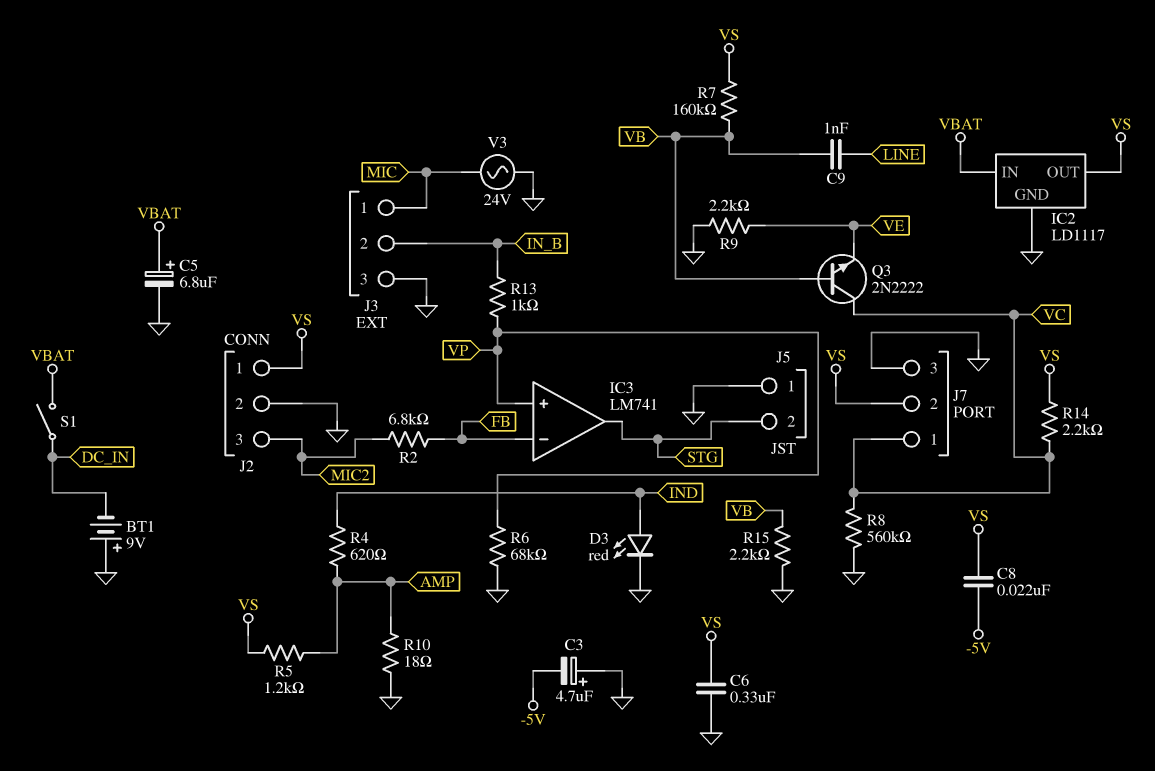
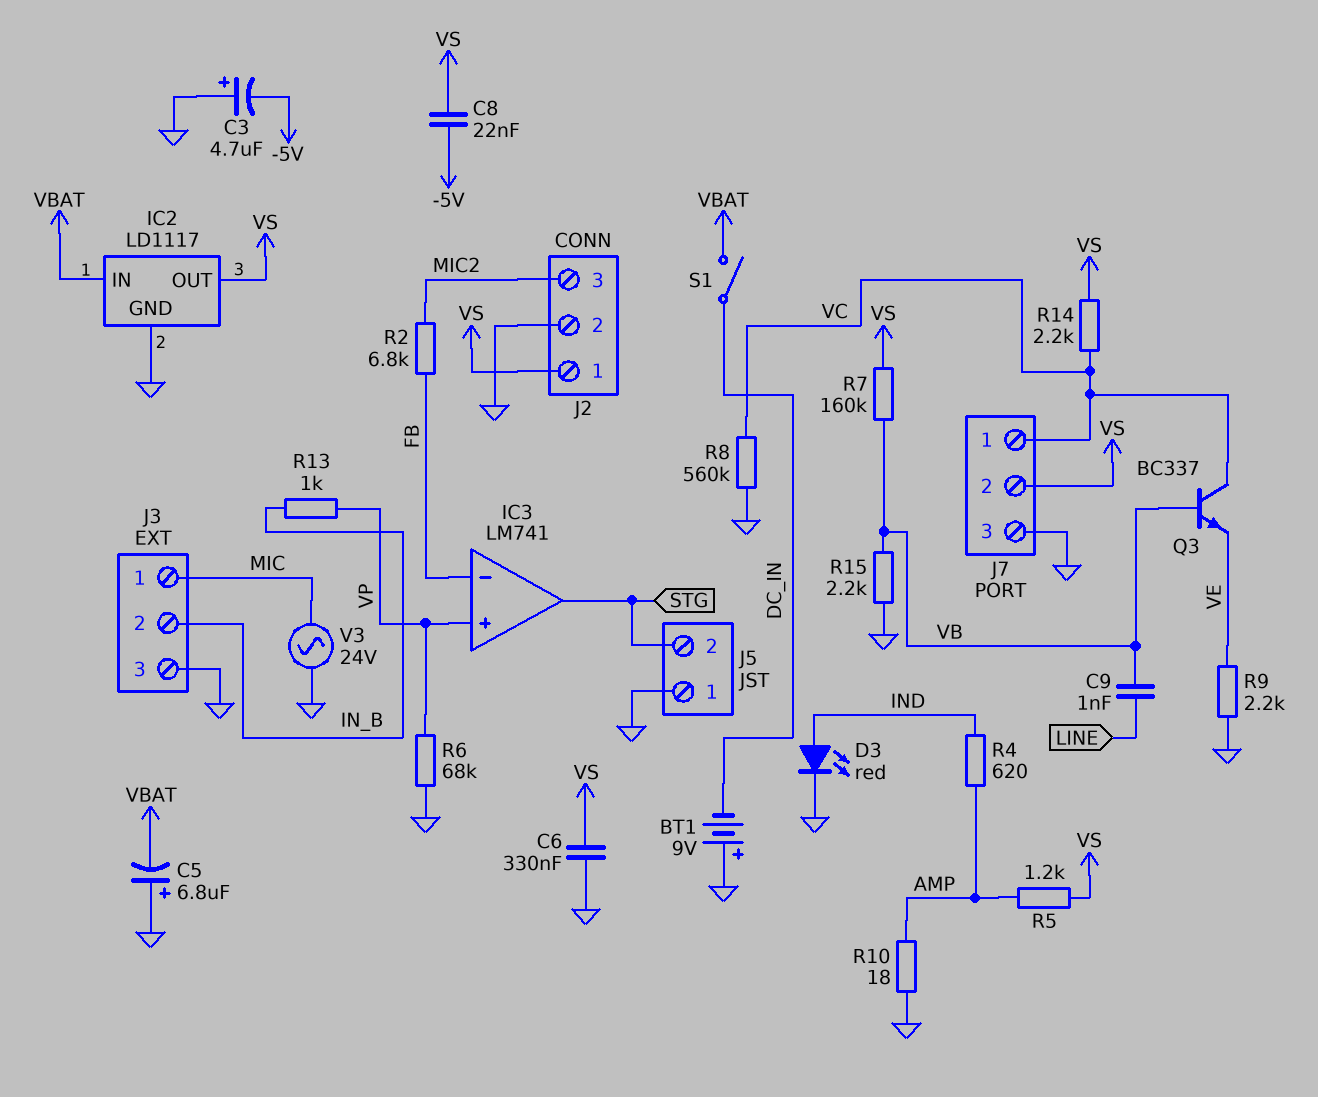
C5: 6.8uF (plus VBAT, minus GND) -> 6.8uF (plus GND, minus VBAT)
Q3: NPN 2N2222 (B VB, C VC, E VE) -> NPN BC337 (B VB, C VC, E VE)

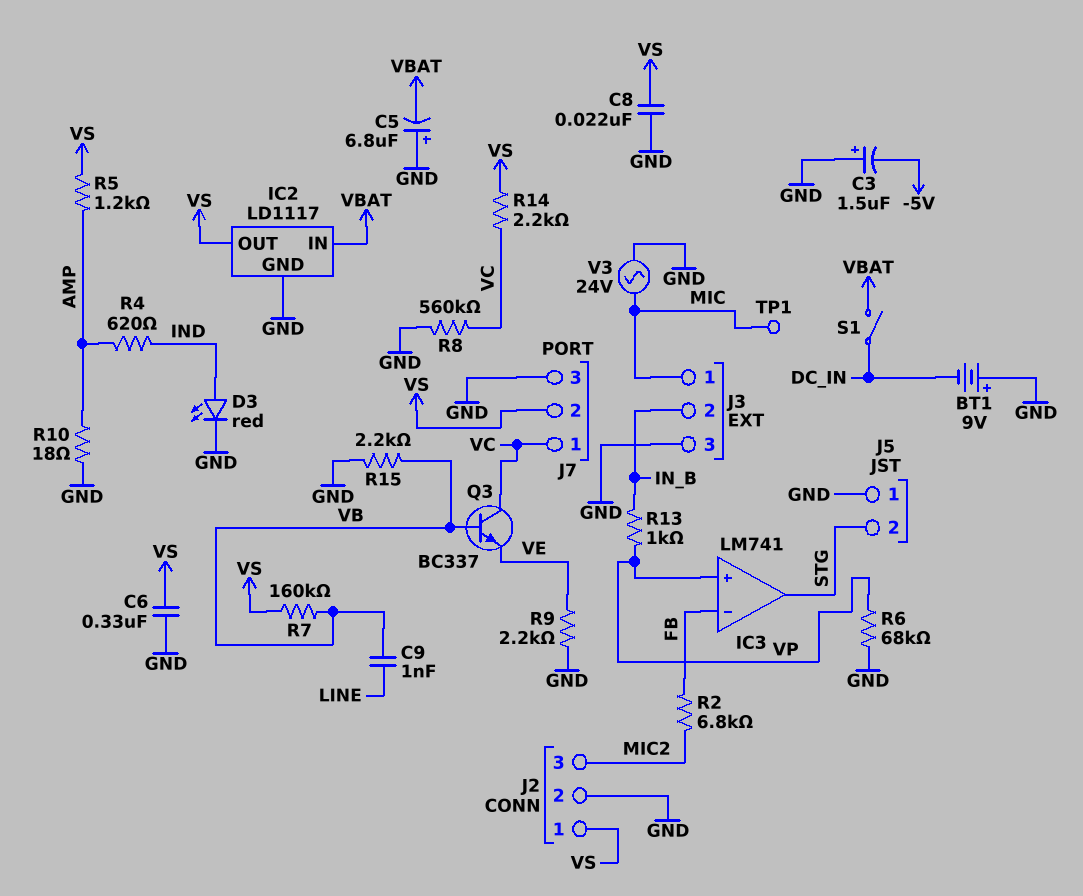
C3: 4.7uF (plus GND, minus -5V) -> 1.5uF (plus GND, minus -5V)
C8: 22nF (-5V, VS) -> 22nF (GND, VS)
TP1: none -> test point (MIC)

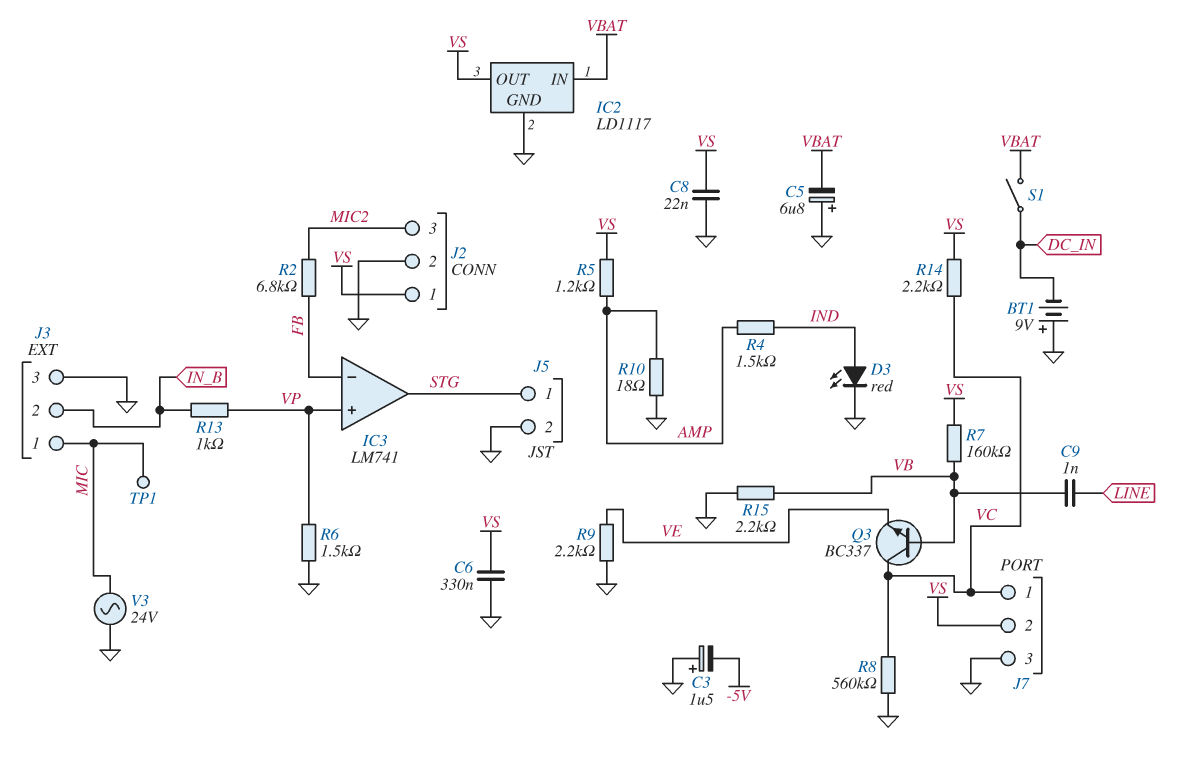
J5 pin 1: GND -> STG
J5 pin 2: STG -> GND
R4: 620 (AMP, IND) -> 1.5k (AMP, IND)
R6: 68k (GND, VP) -> 1.5k (GND, VP)

